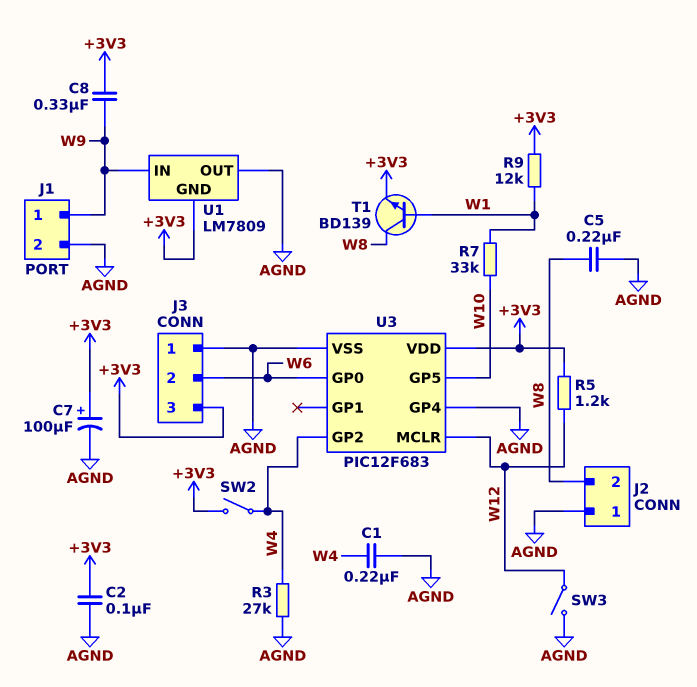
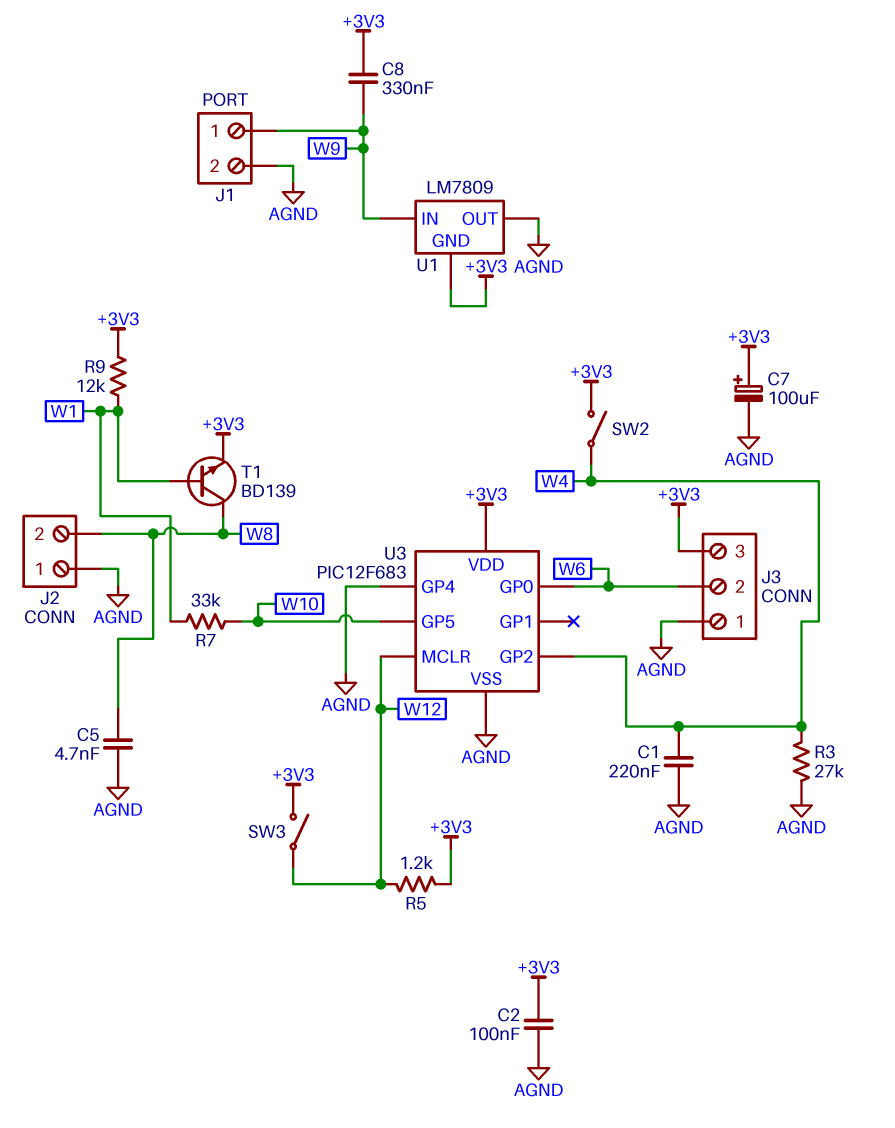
C5: 220nF (AGND, W8) -> 4.7nF (AGND, W8)
SW3: switch (AGND, W12) -> switch (+3V3, W12)

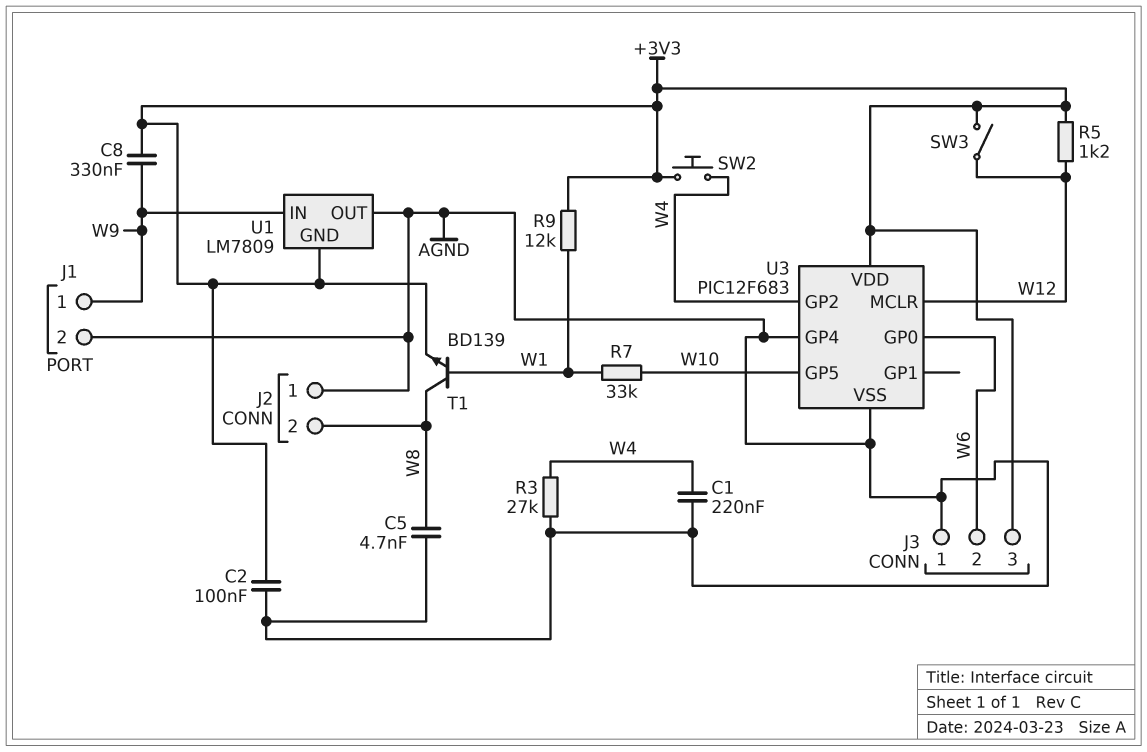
C7: 100uF (plus +3V3, minus AGND) -> none
SW2: switch (+3V3, W4) -> button (+3V3, W4)

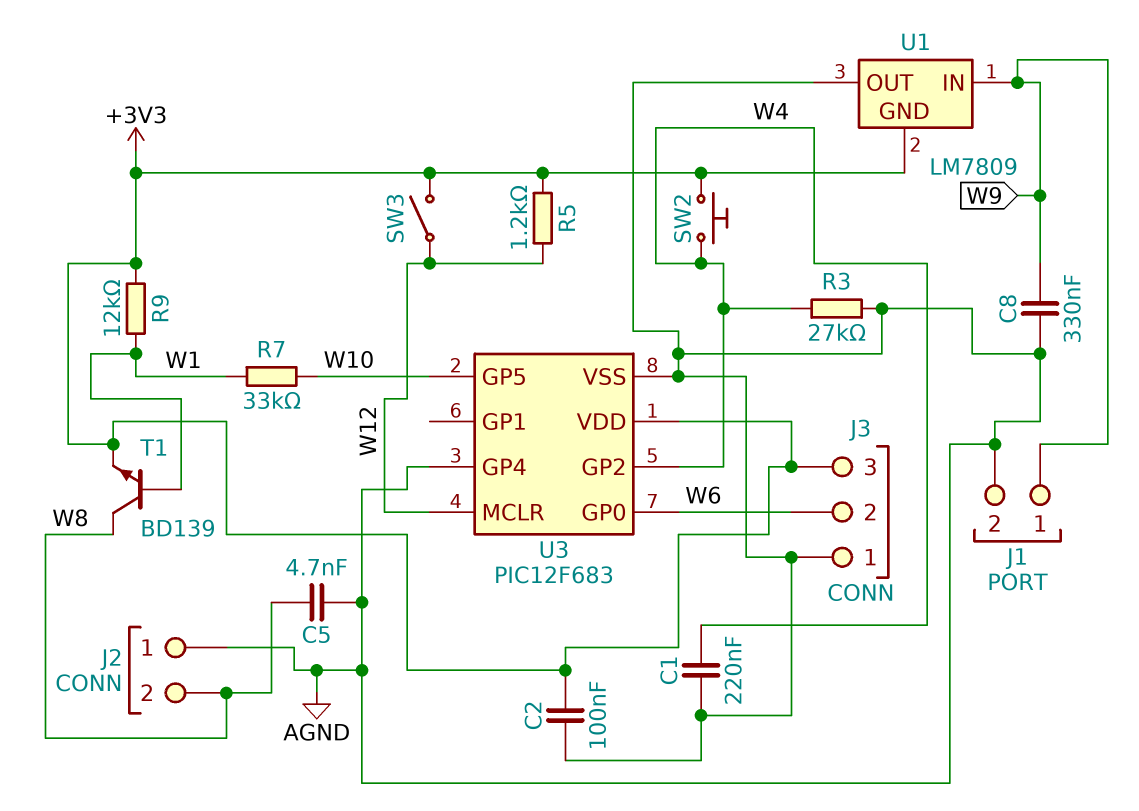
C8: 330nF (+3V3, W9) -> 330nF (AGND, W9)

